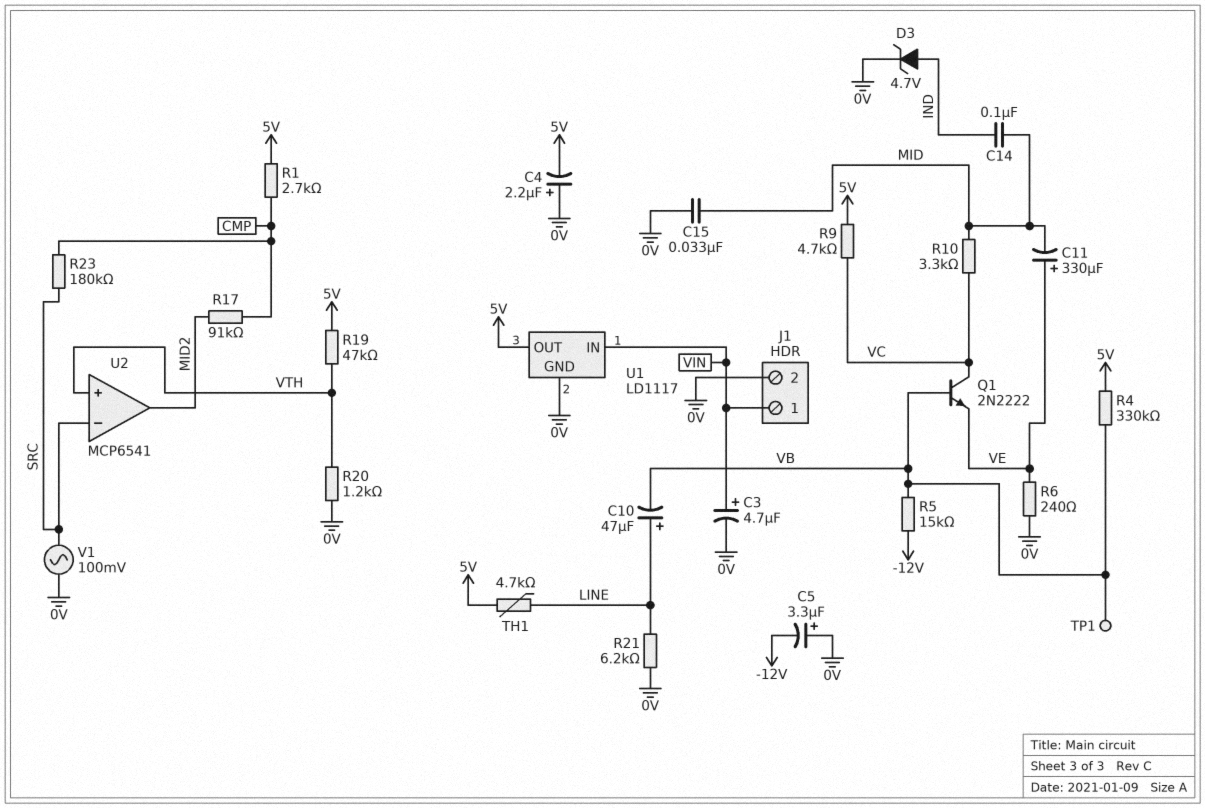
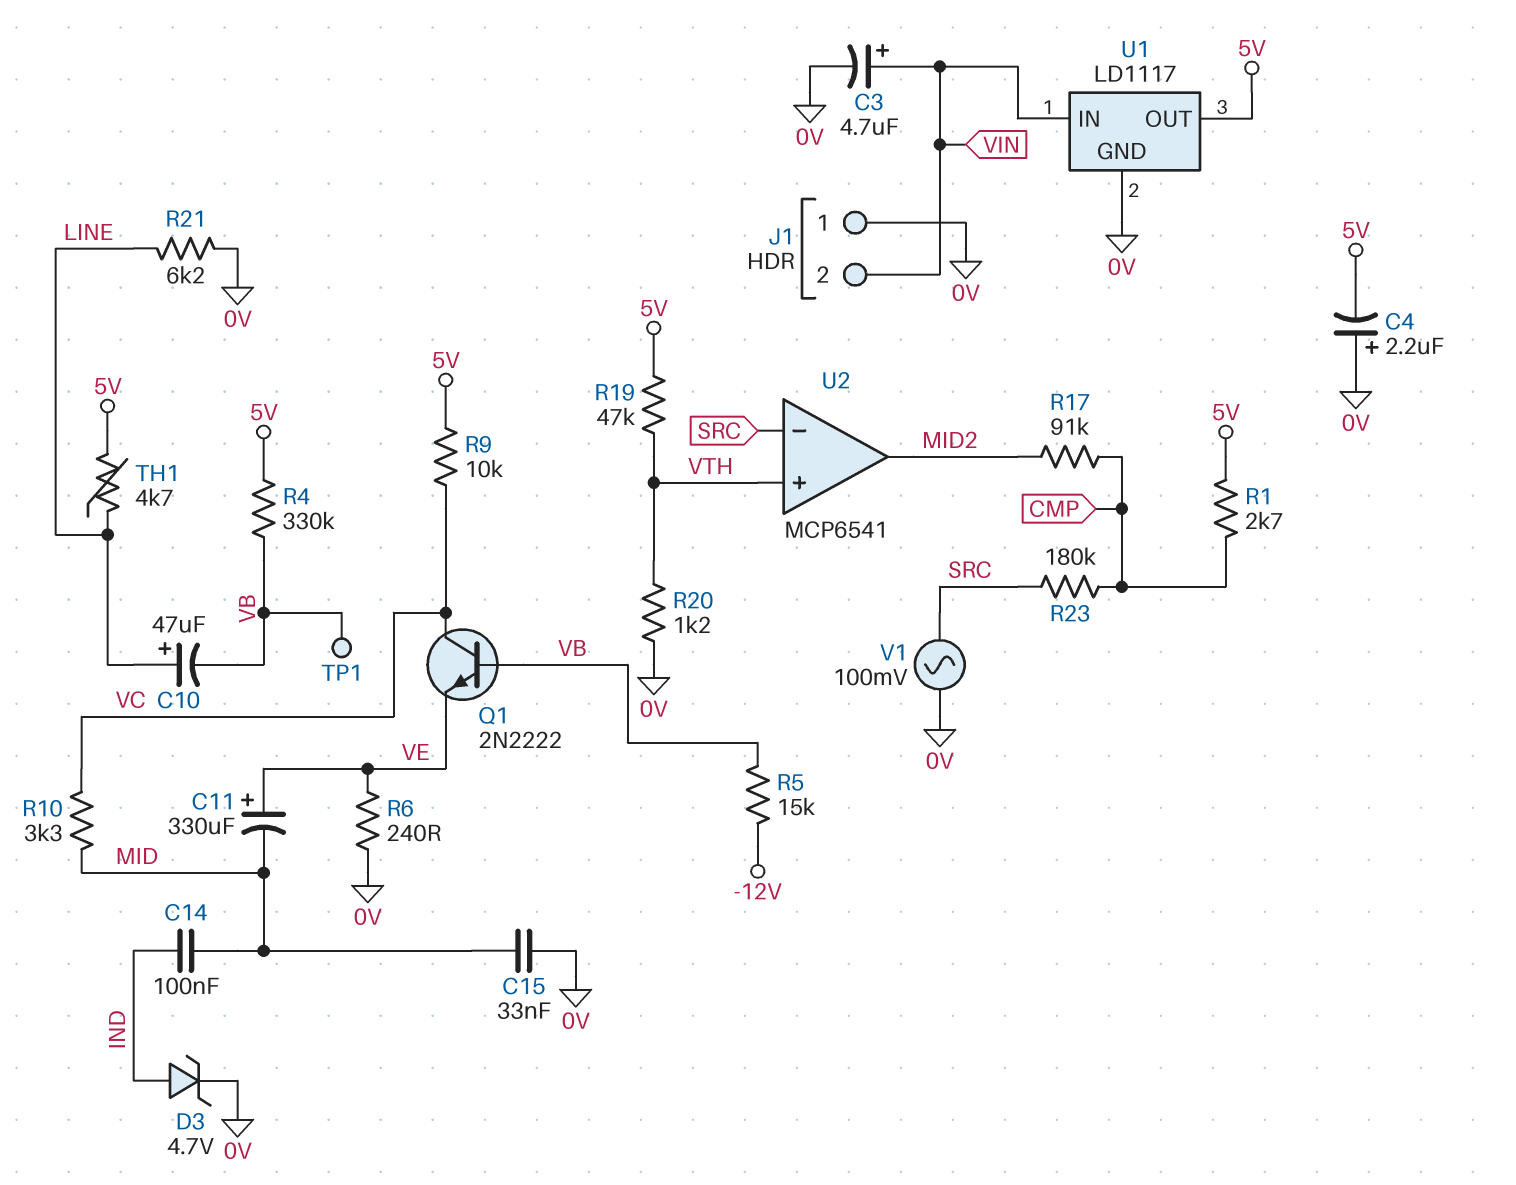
C5: 3.3uF (plus 0V, minus -12V) -> none
J1 pin 1: VIN -> 0V
J1 pin 2: 0V -> VIN
R9: 4.7k (5V, VC) -> 10k (5V, VC)

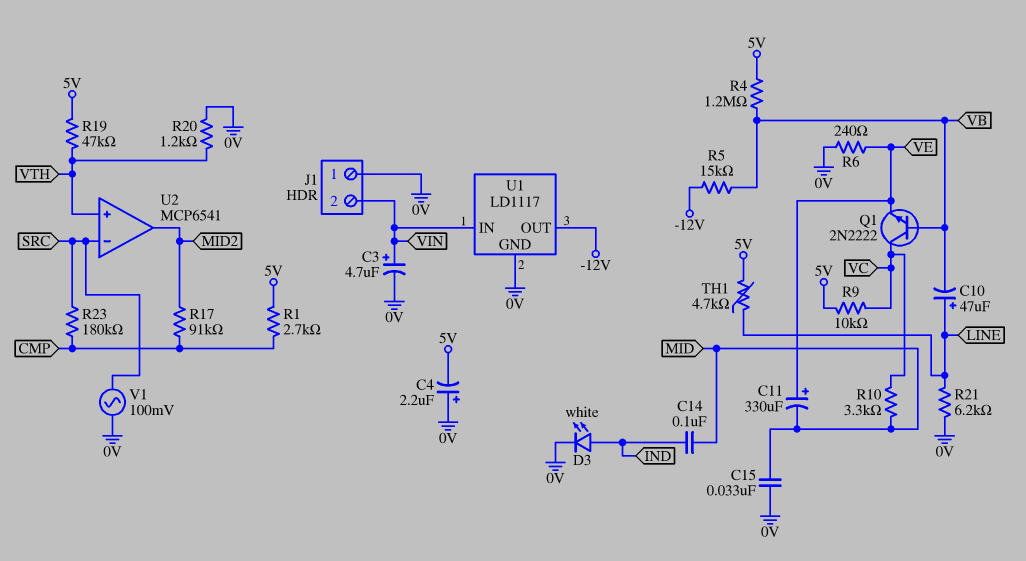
D3: zener 4.7V (A IND, K 0V) -> LED white (A IND, K 0V)
R4: 330k (5V, VB) -> 1.2M (5V, VB)
TP1: test point (VB) -> none
U1 pin OUT: 5V -> -12V

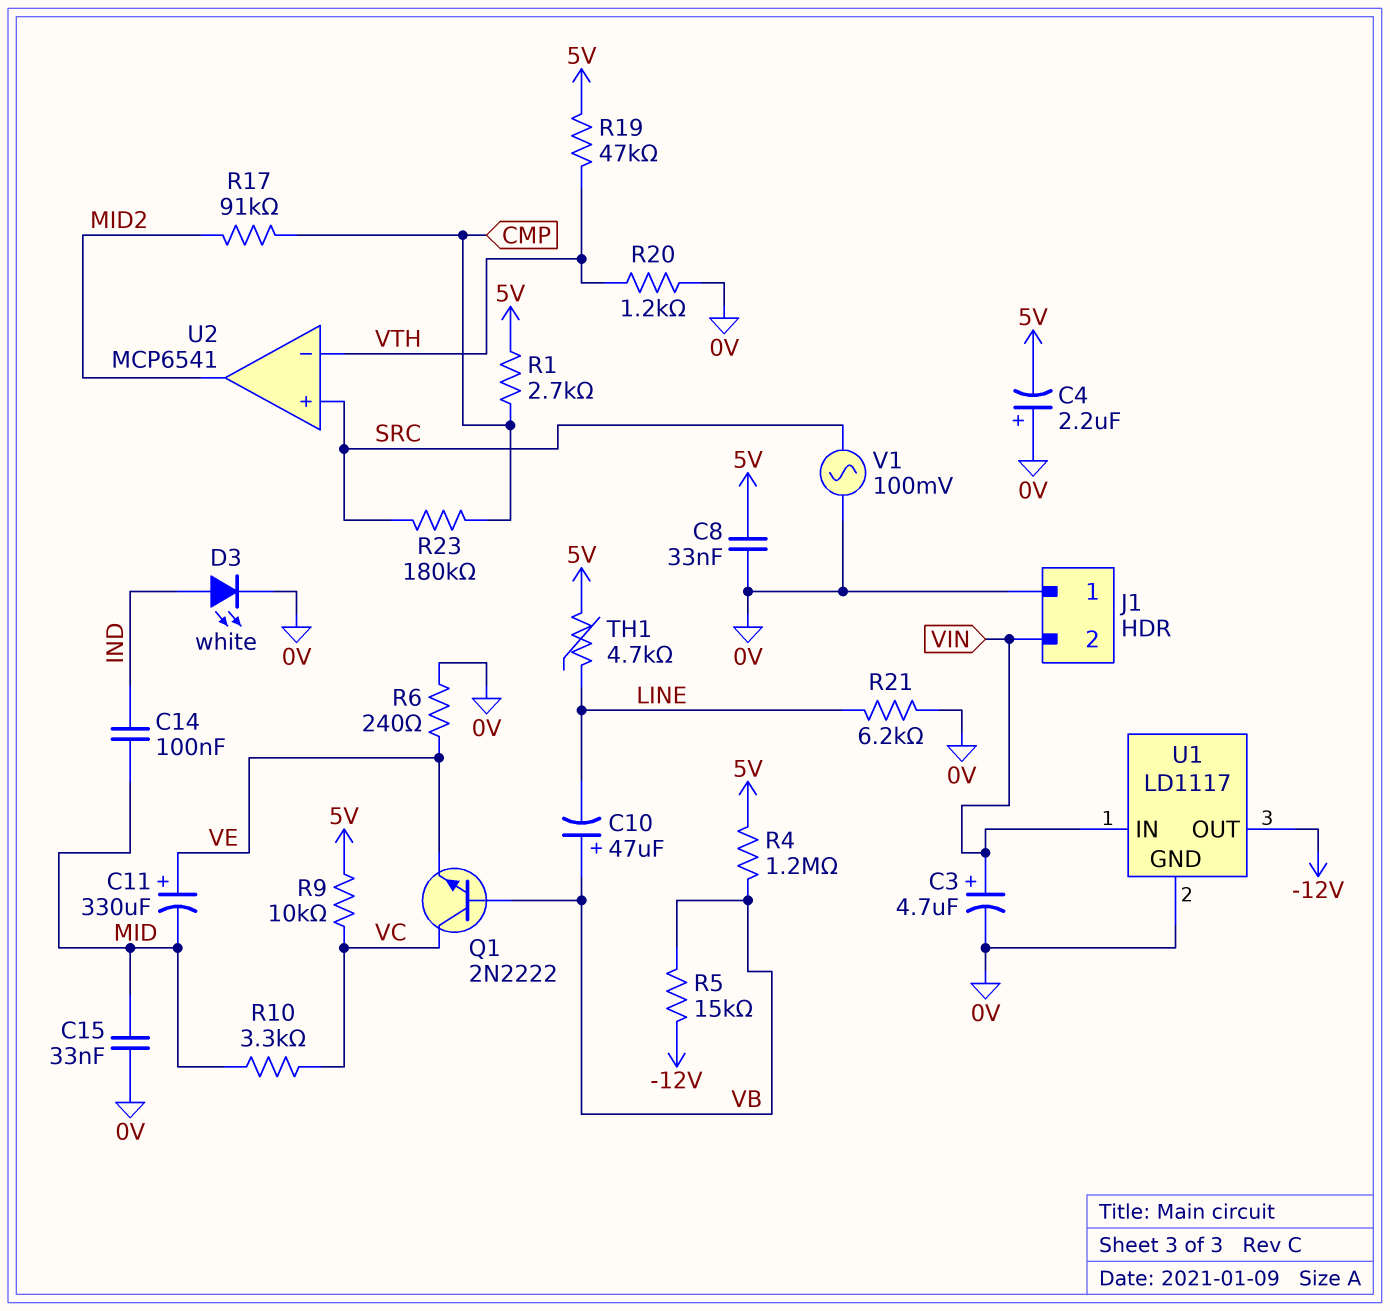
C8: none -> 33nF (0V, 5V)
C10: 47uF (plus LINE, minus VB) -> 47uF (plus VB, minus LINE)
U2 pin in+: VTH -> SRC
U2 pin in-: SRC -> VTH

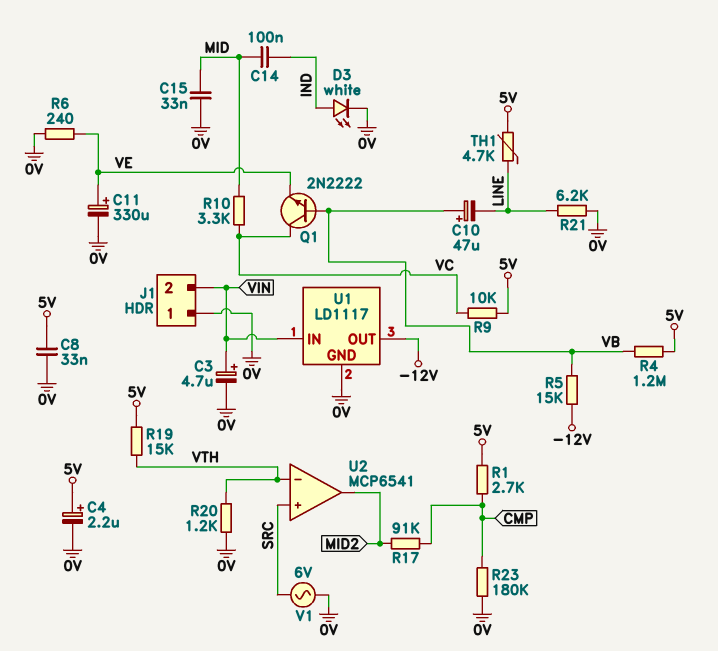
C4: 2.2uF (plus 0V, minus 5V) -> 2.2uF (plus 5V, minus 0V)
C11: 330uF (plus VE, minus MID) -> 330uF (plus VE, minus 0V)
R19: 47k (5V, VTH) -> 15k (5V, VTH)
R23: 180k (CMP, SRC) -> 180k (0V, CMP)
V1: AC 100mV (0V, SRC) -> AC 6V (0V, SRC)

